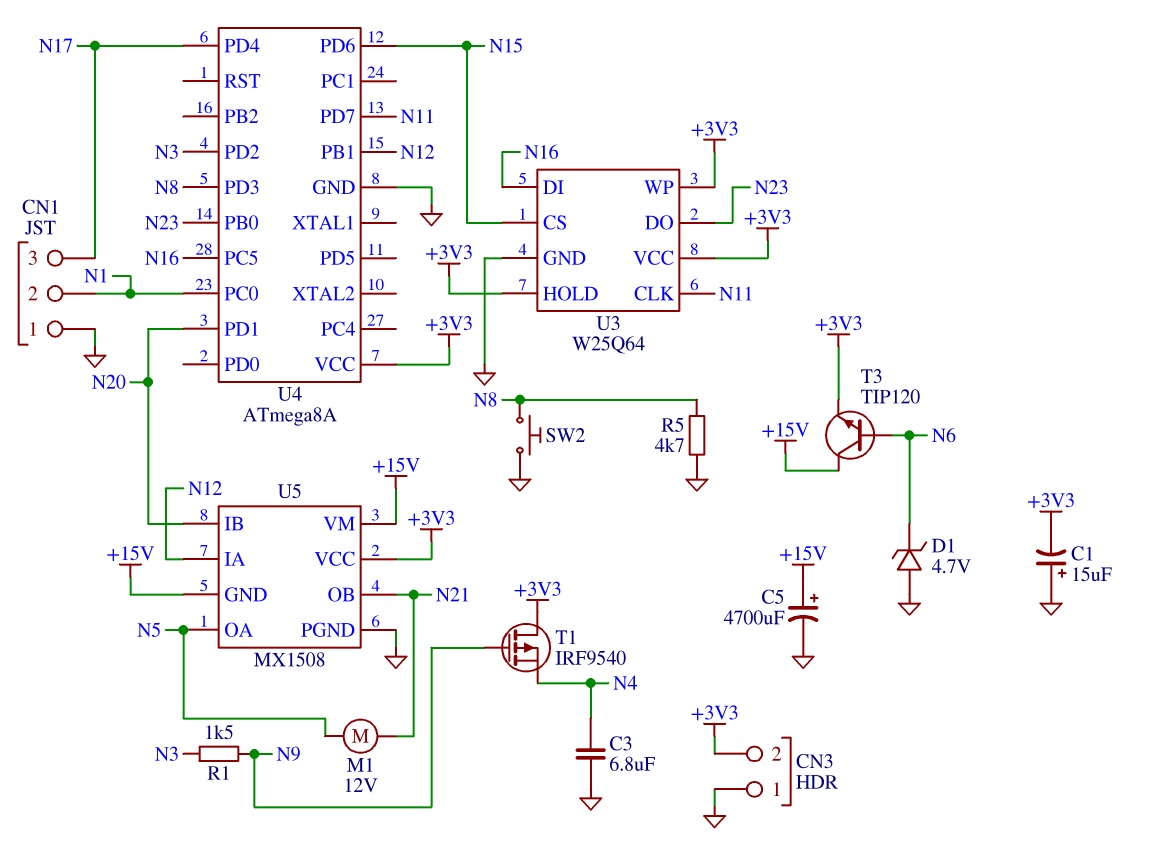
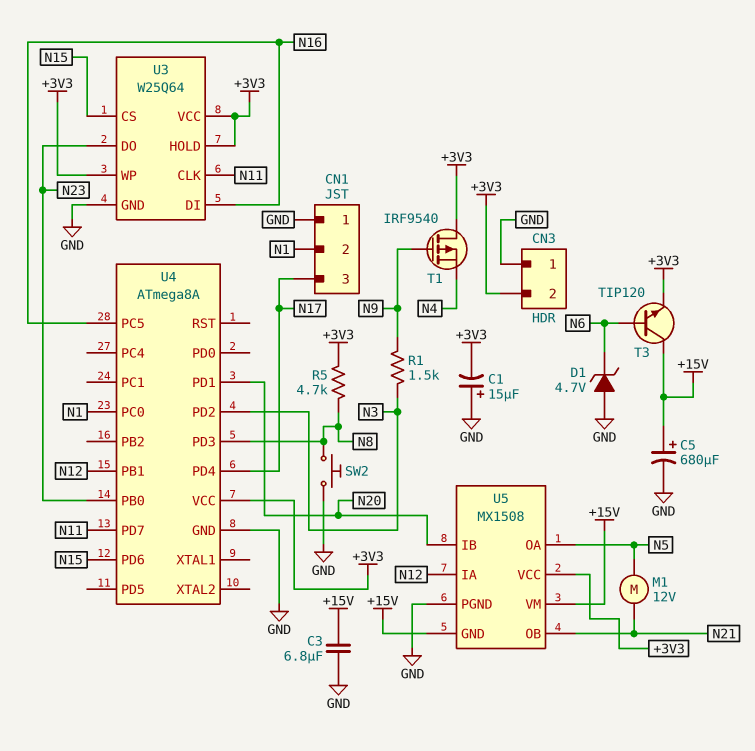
C3: 6.8uF (GND, N4) -> 6.8uF (+15V, GND)
C5: 4700uF (plus +15V, minus GND) -> 680uF (plus +15V, minus GND)
R5: 4.7k (GND, N8) -> 4.7k (+3V3, N8)

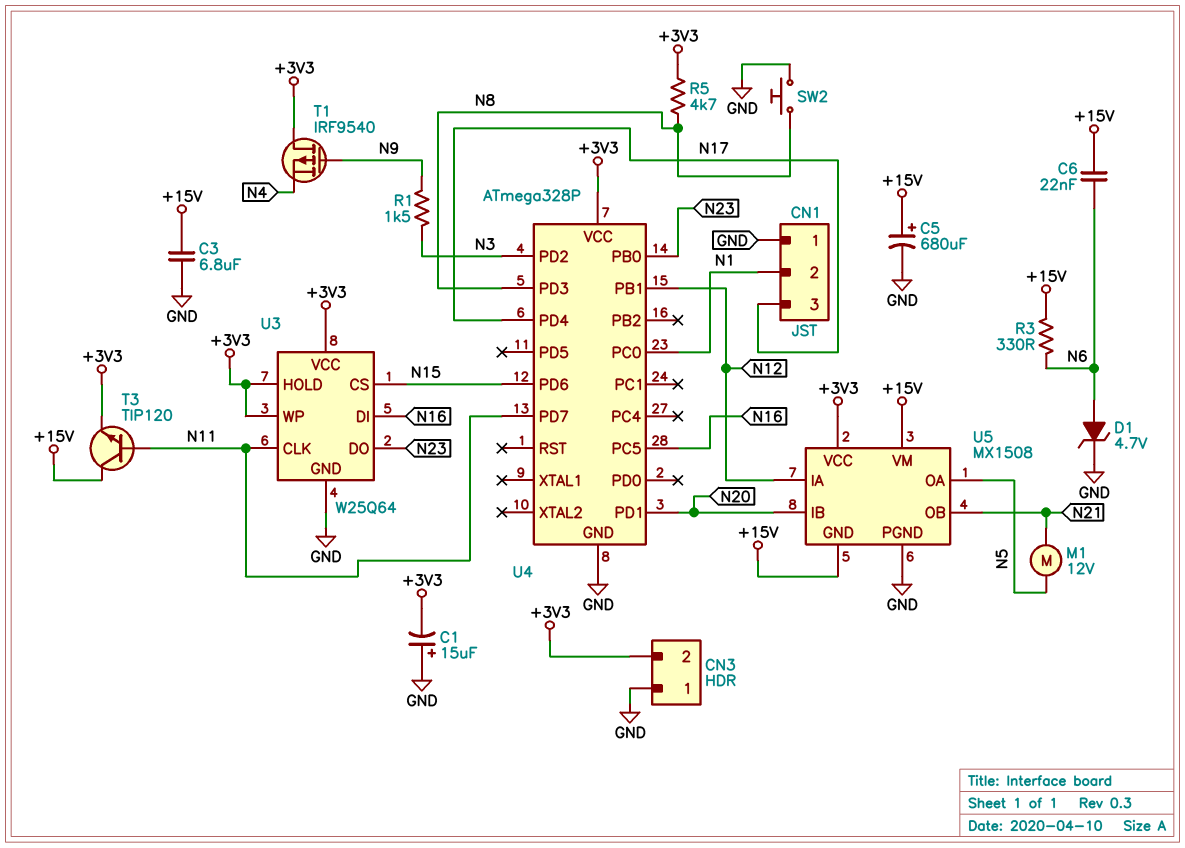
C6: none -> 22nF (+15V, N6)
D1: zener 4.7V (A GND, K N6) -> zener 4.7V (A N6, K GND)
R3: none -> 330 (+15V, N6)
T3: NPN TIP120 (B N6, C +15V, E +3V3) -> NPN TIP120 (B N11, C +15V, E +3V3)
U4: ATmega8A -> ATmega328P

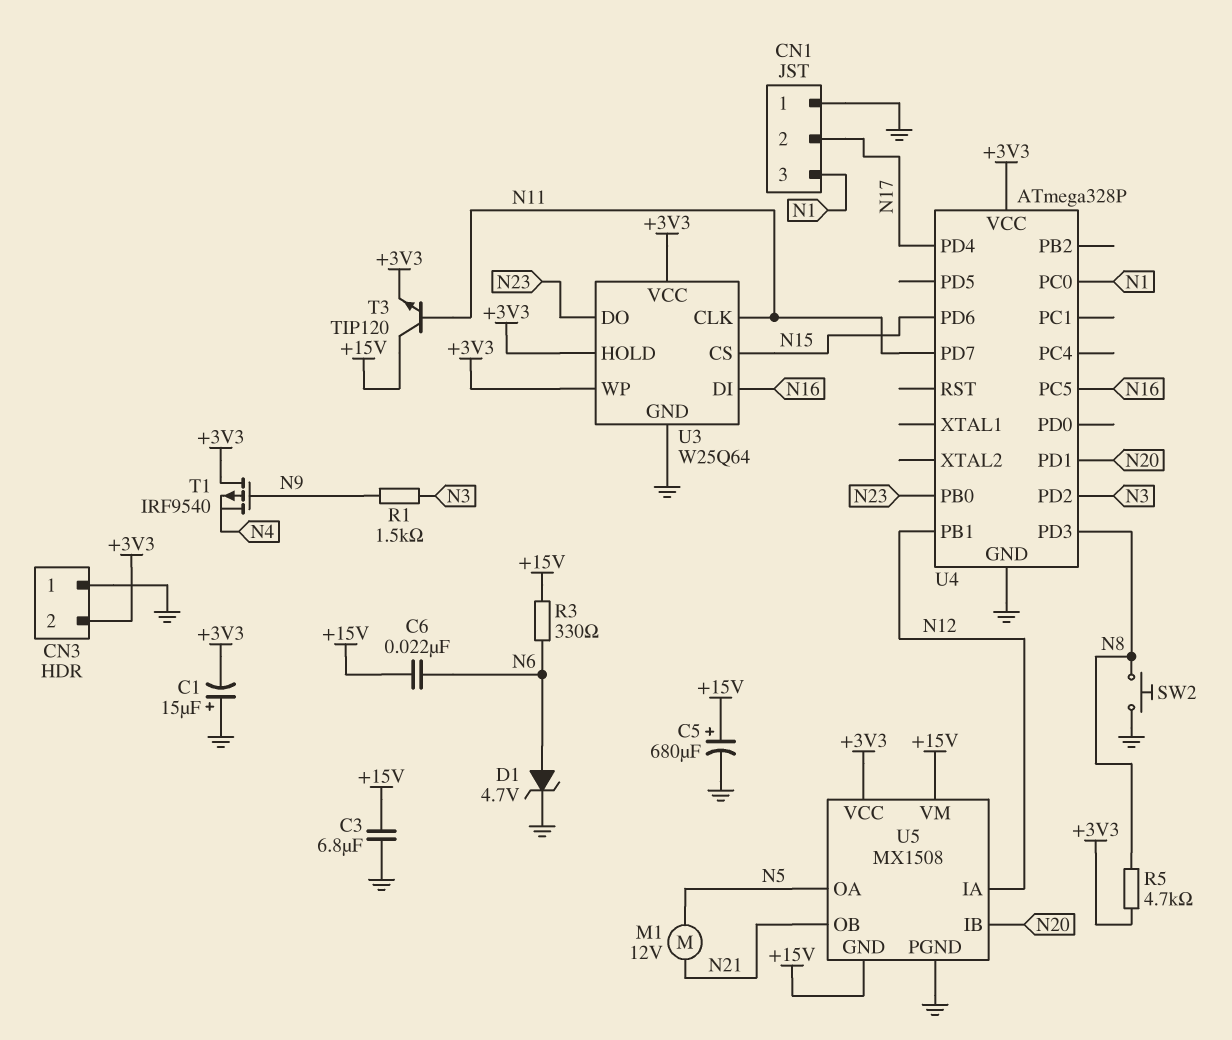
CN1 pin 2: N1 -> N17
CN1 pin 3: N17 -> N1

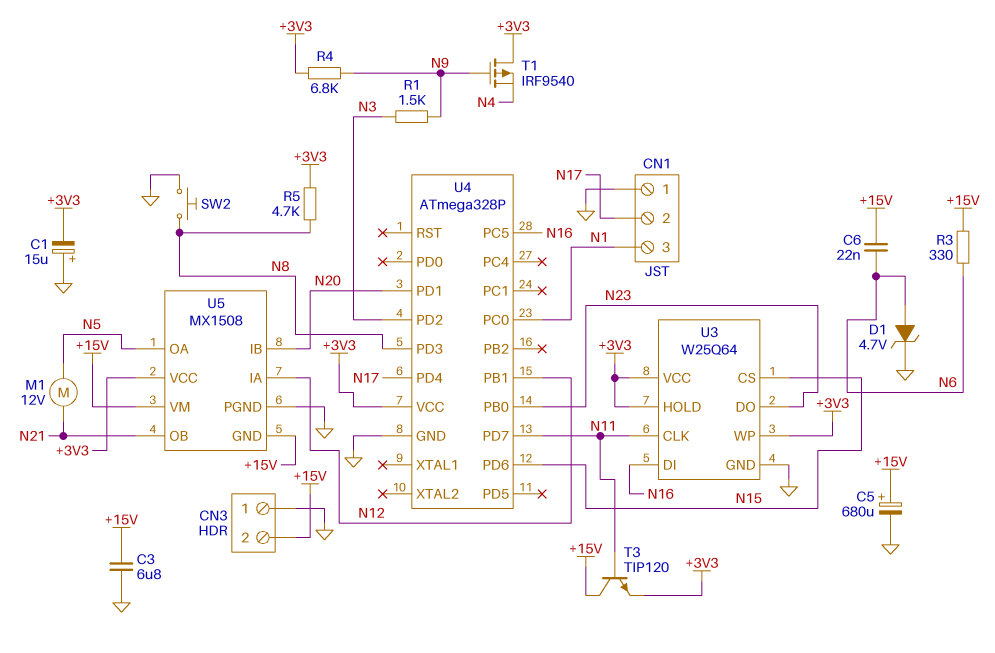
CN3 pin 2: +3V3 -> +15V
R4: none -> 6.8k (+3V3, N9)

